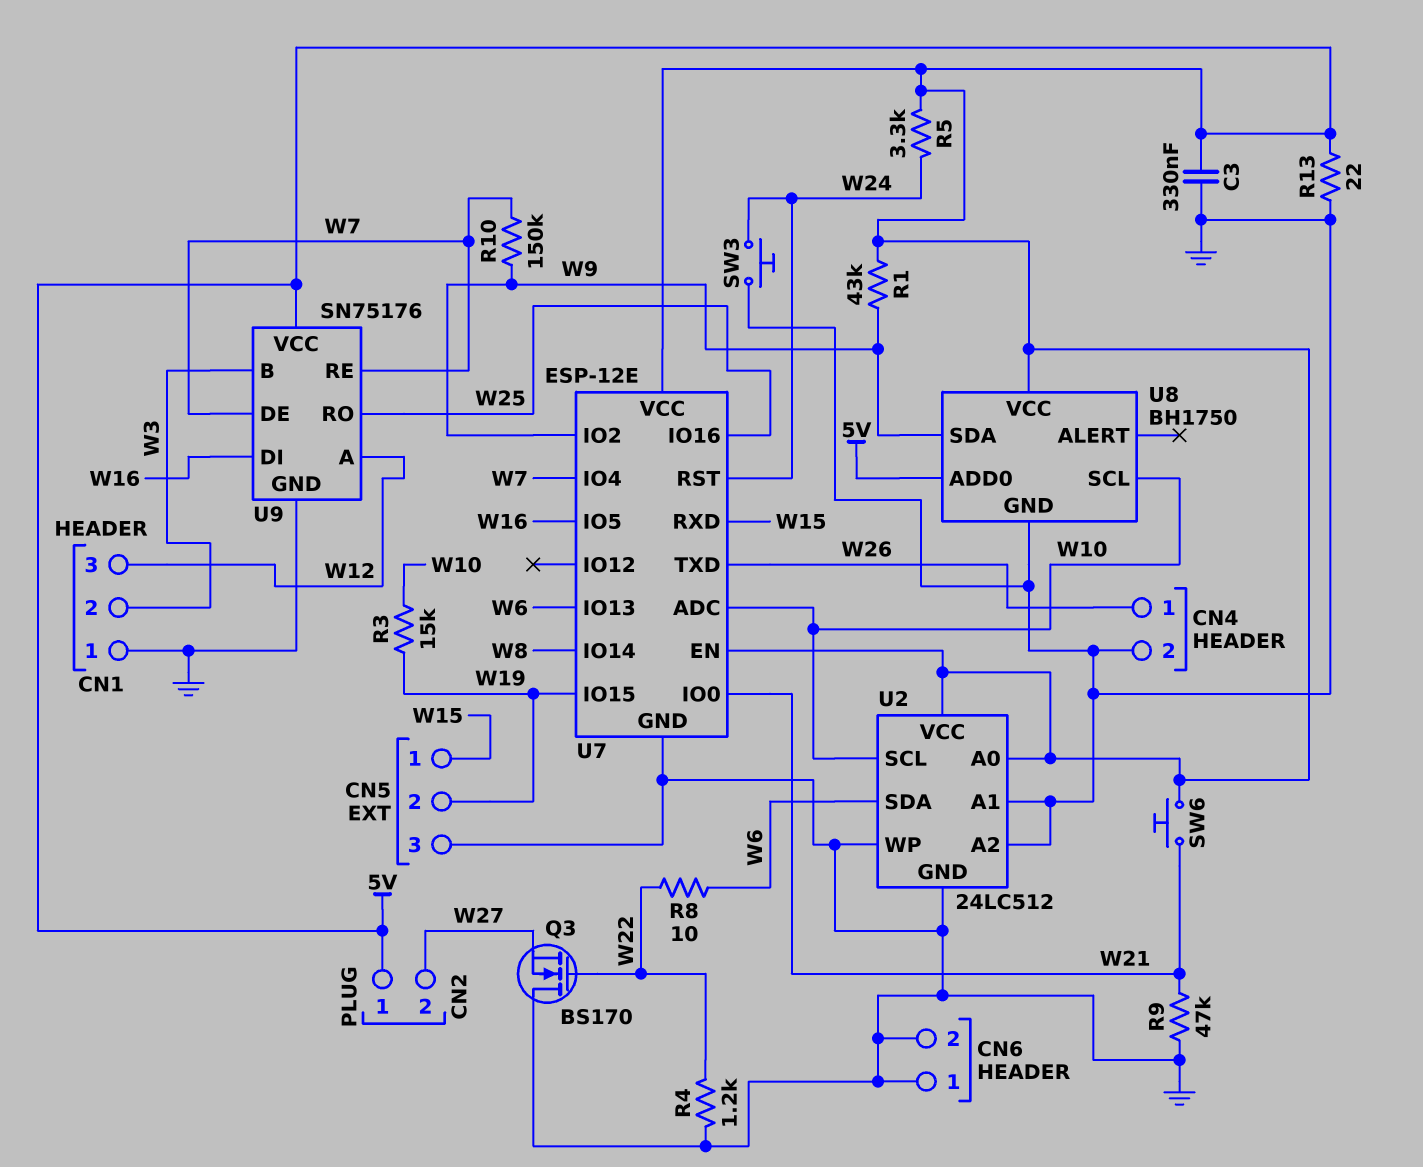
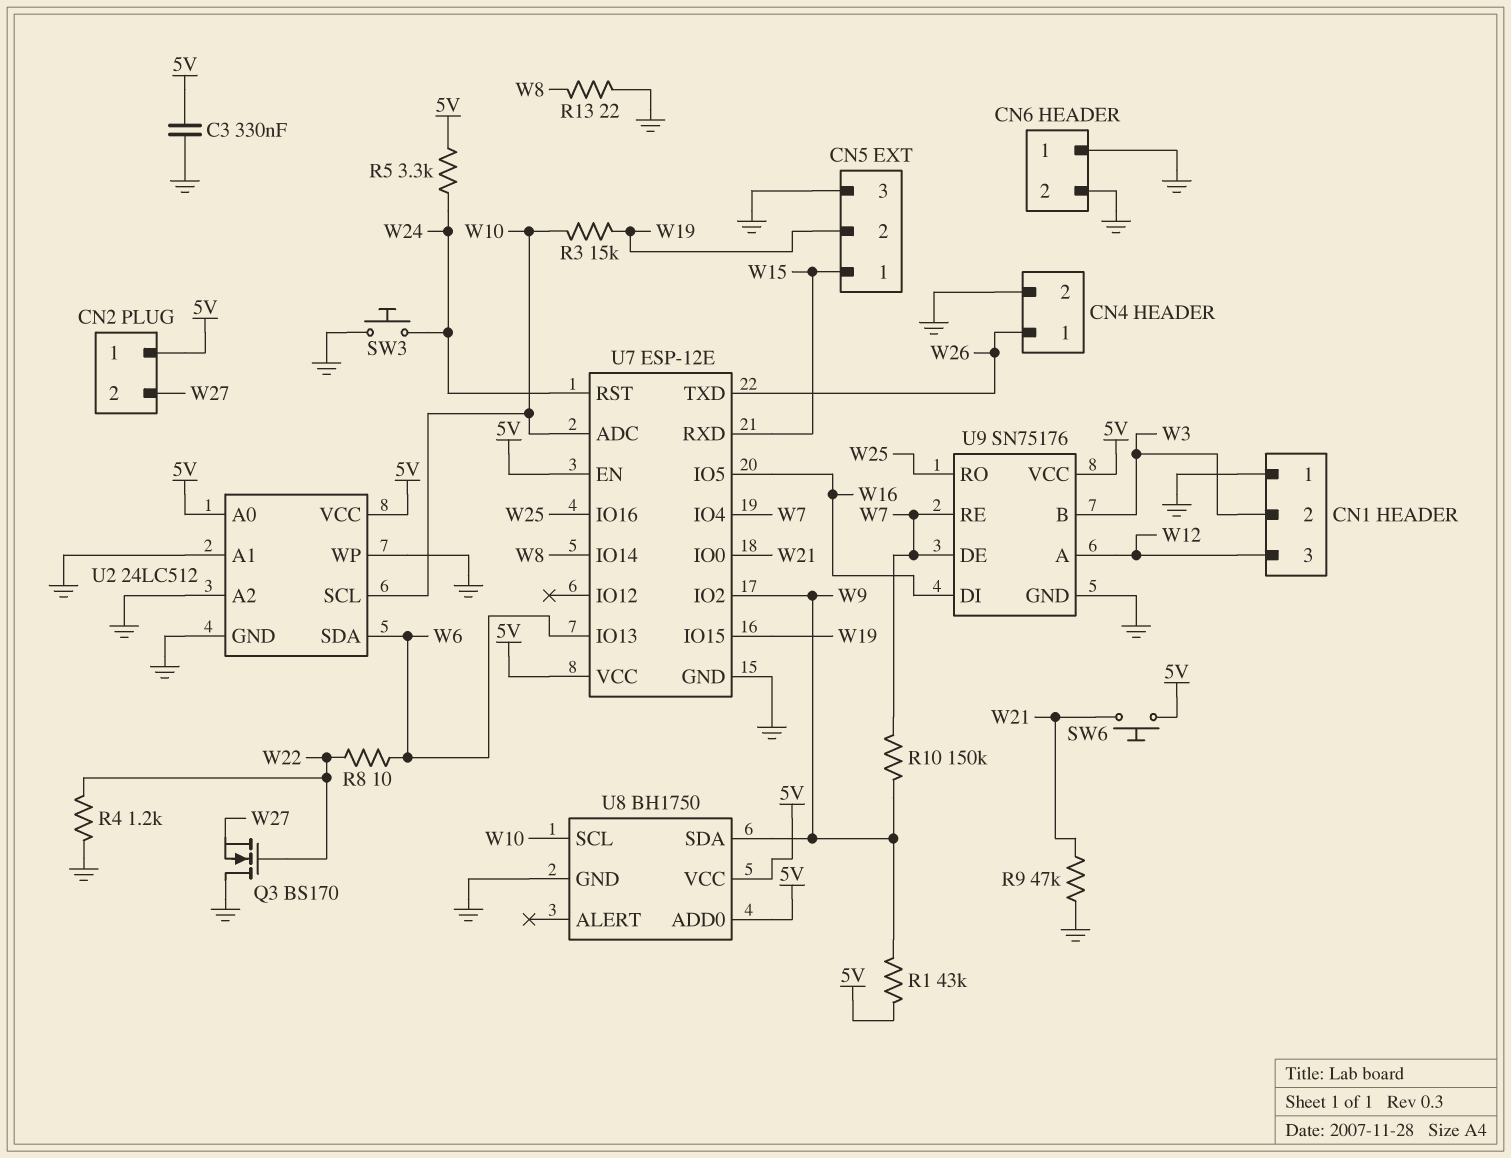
R13: 22 (5V, GND) -> 22 (GND, W8)

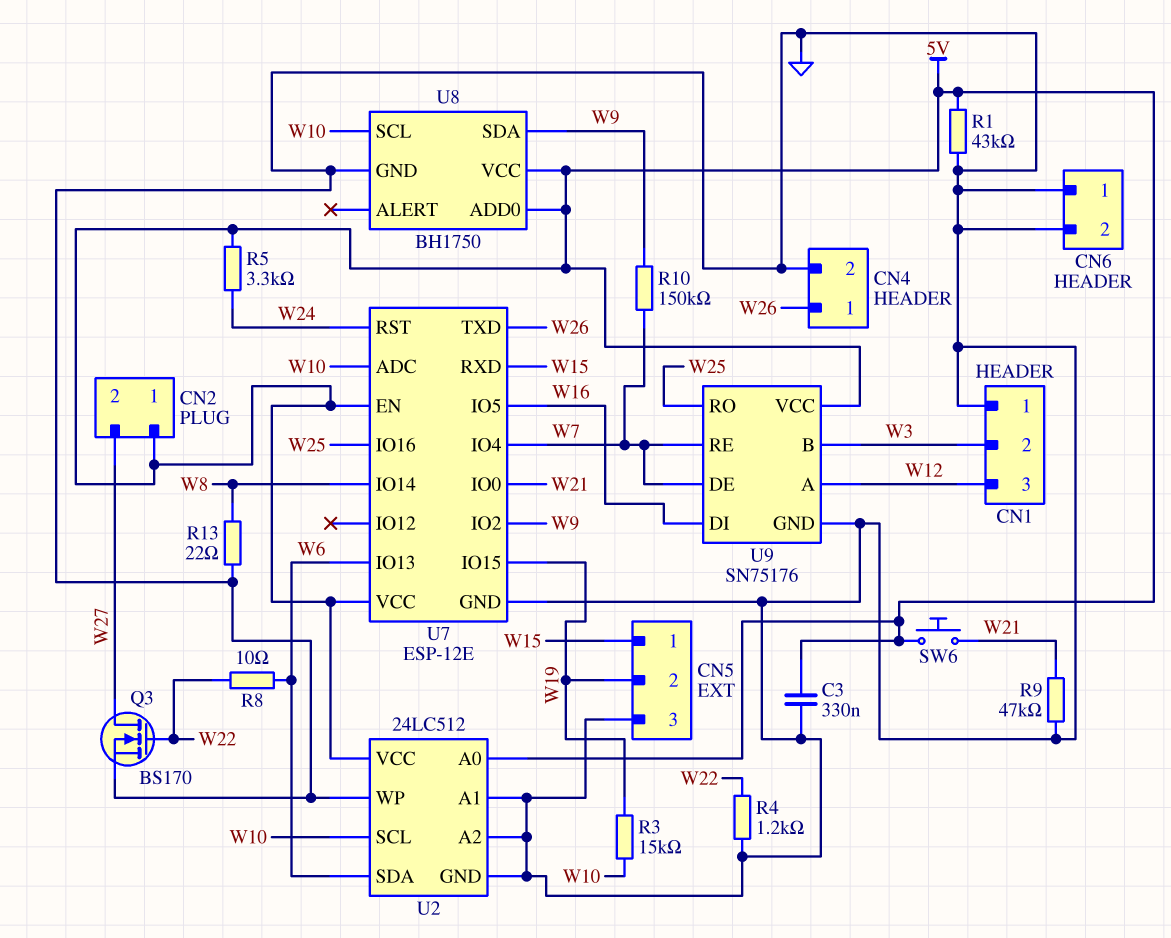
Q3: NMOS BS170 (G W22, D GND, S W27) -> NMOS BS170 (G W22, D W27, S GND)
R1: 43k (5V, W9) -> 43k (5V, GND)
SW3: button (GND, W24) -> none

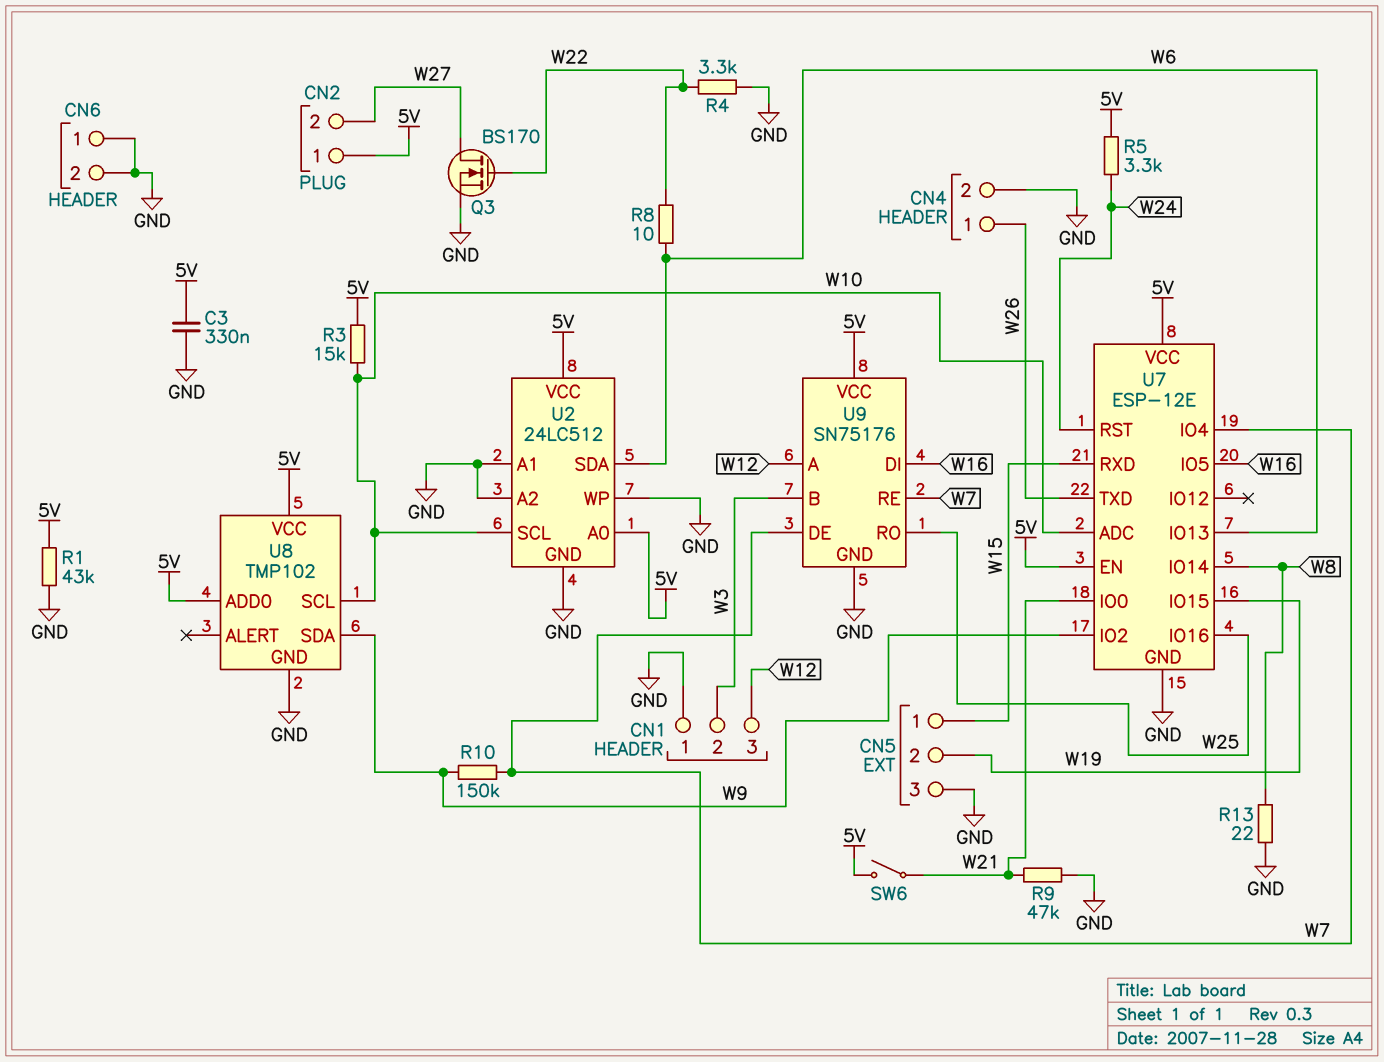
R3: 15k (W10, W19) -> 15k (5V, W10)
R4: 1.2k (GND, W22) -> 3.3k (GND, W22)
SW6: button (5V, W21) -> switch (5V, W21)
U8: BH1750 -> TMP102

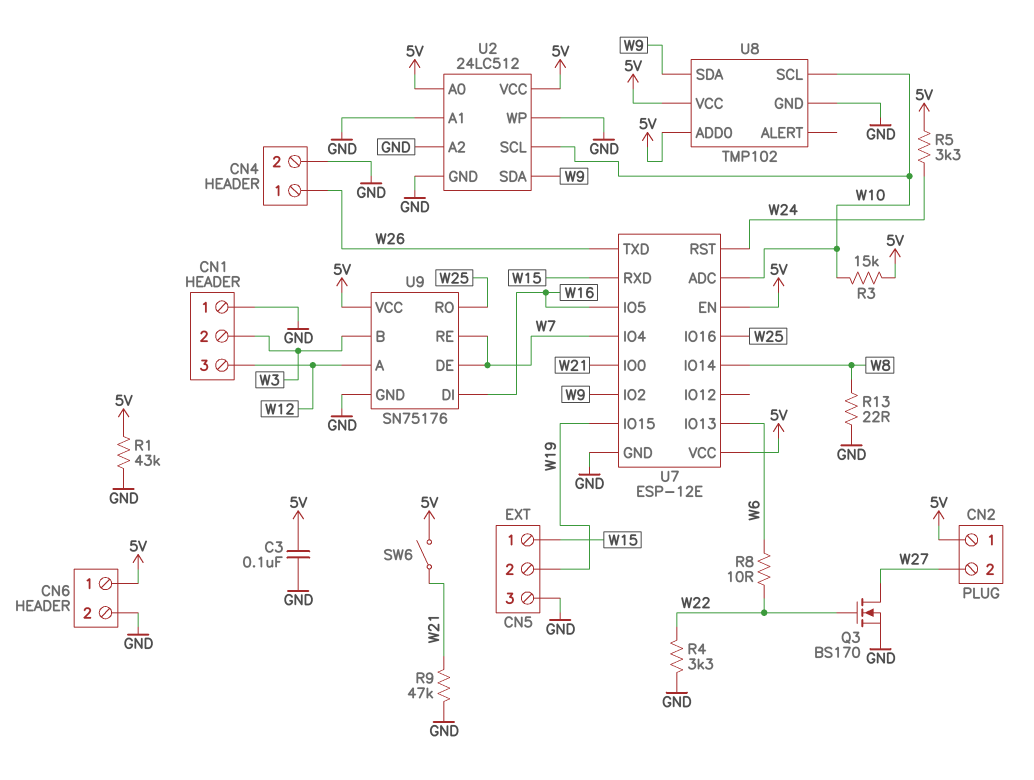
C3: 330nF (5V, GND) -> 100nF (5V, GND)
CN6 pin 1: GND -> 5V
R10: 150k (W7, W9) -> none
U2 pin SDA: W6 -> W9

